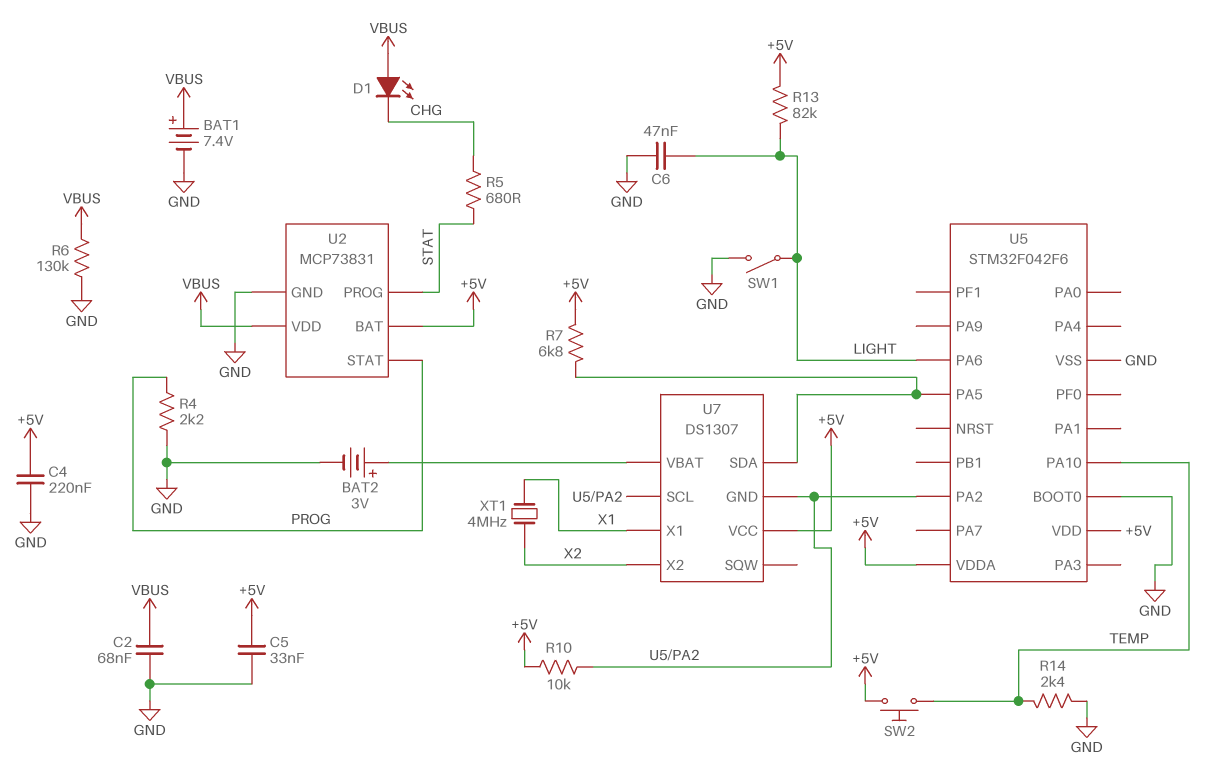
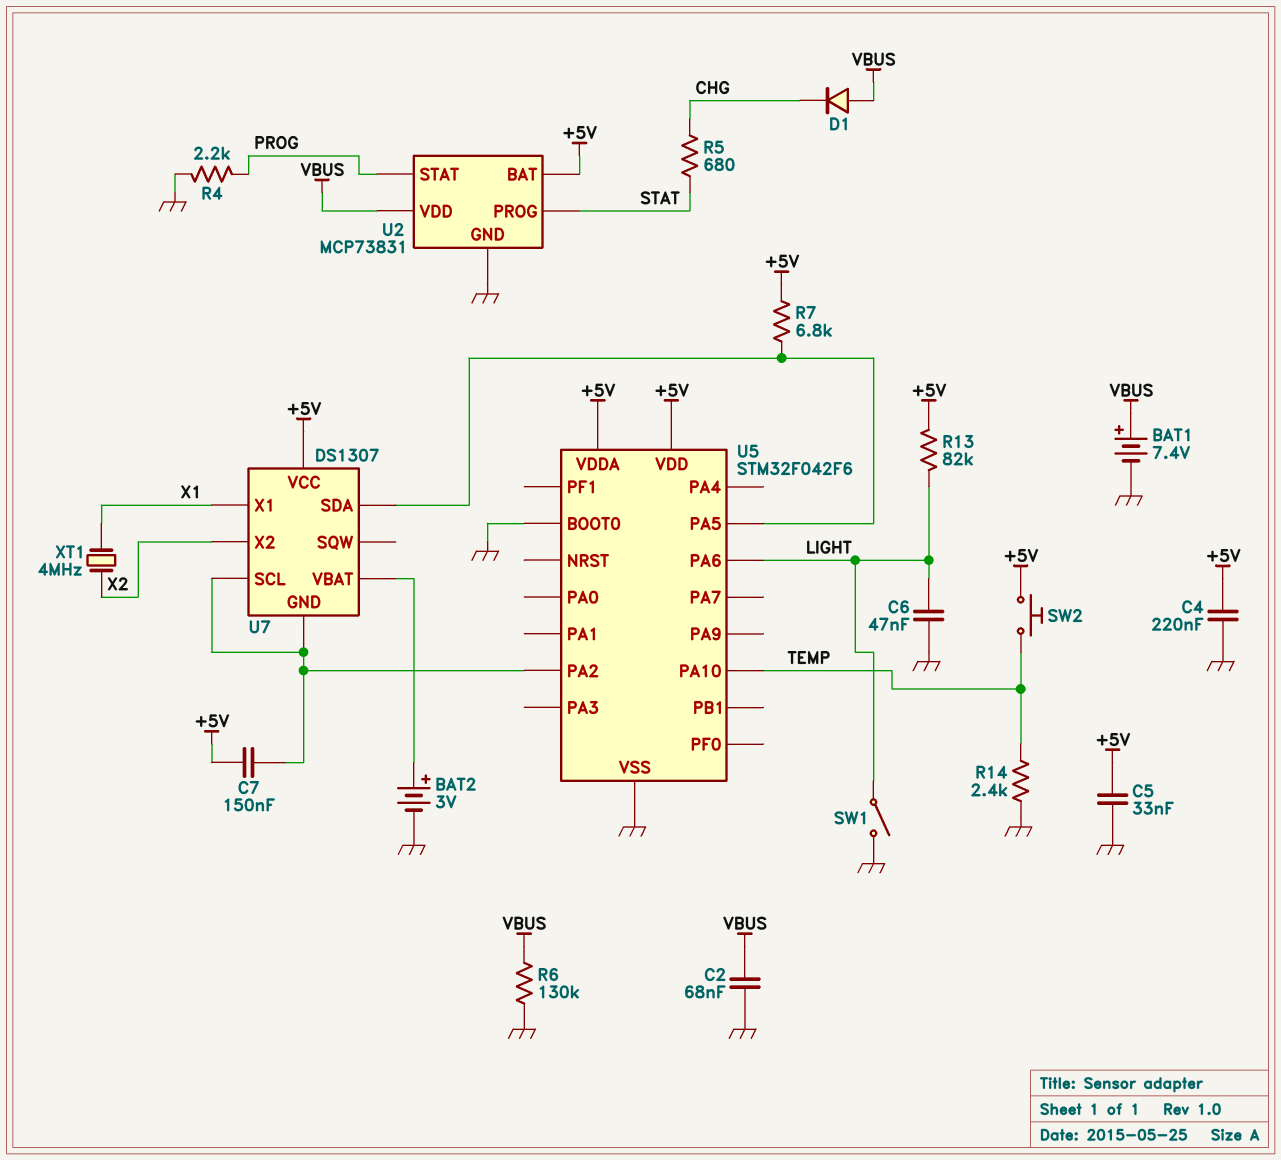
C7: none -> 150nF (+5V, U5/PA2)
D1: LED (A VBUS, K CHG) -> diode (A VBUS, K CHG)
R10: 10k (+5V, U5/PA2) -> none

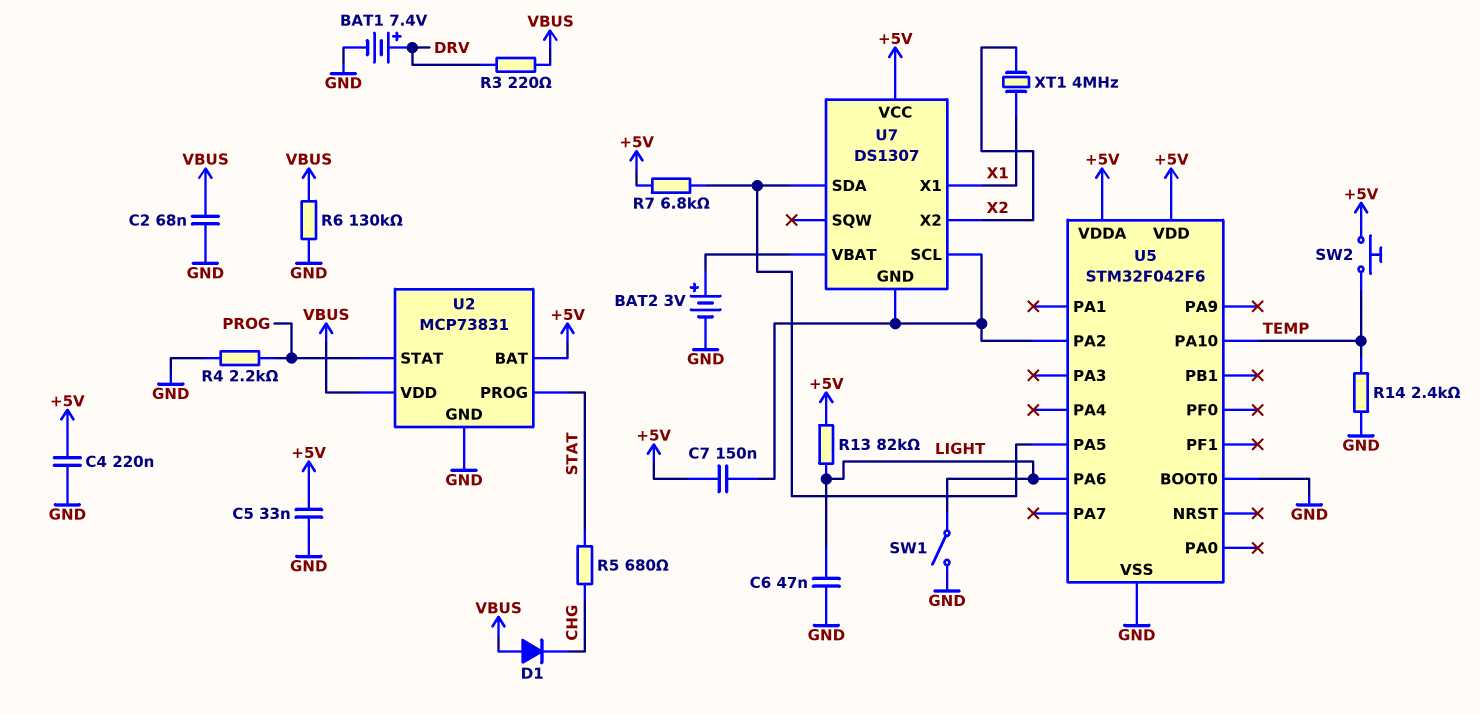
BAT1: 7.4V (plus VBUS, minus GND) -> 7.4V (plus DRV, minus GND)
R3: none -> 220 (DRV, VBUS)

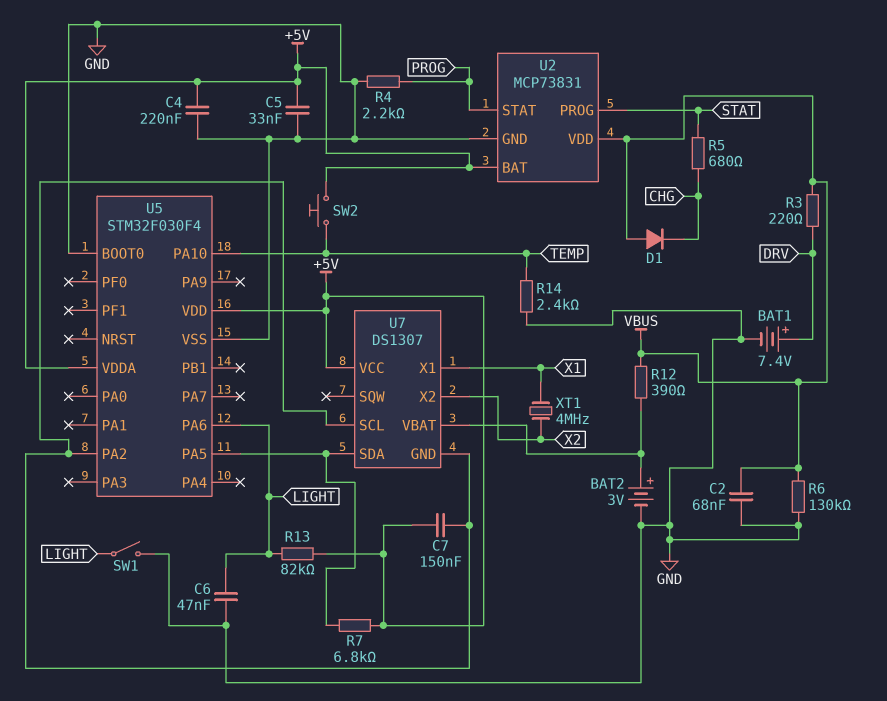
R12: none -> 390 (U7/VBAT, VBUS)
U5: STM32F042F6 -> STM32F030F4

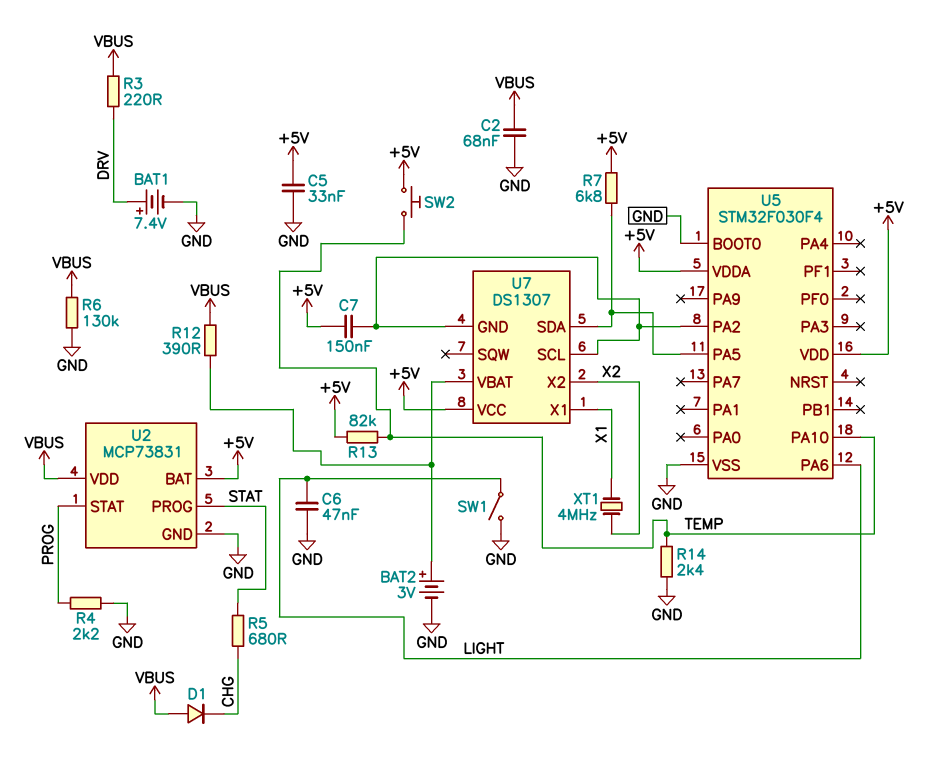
C4: 220nF (+5V, GND) -> none
R13: 82k (+5V, LIGHT) -> 82k (+5V, TEMP)

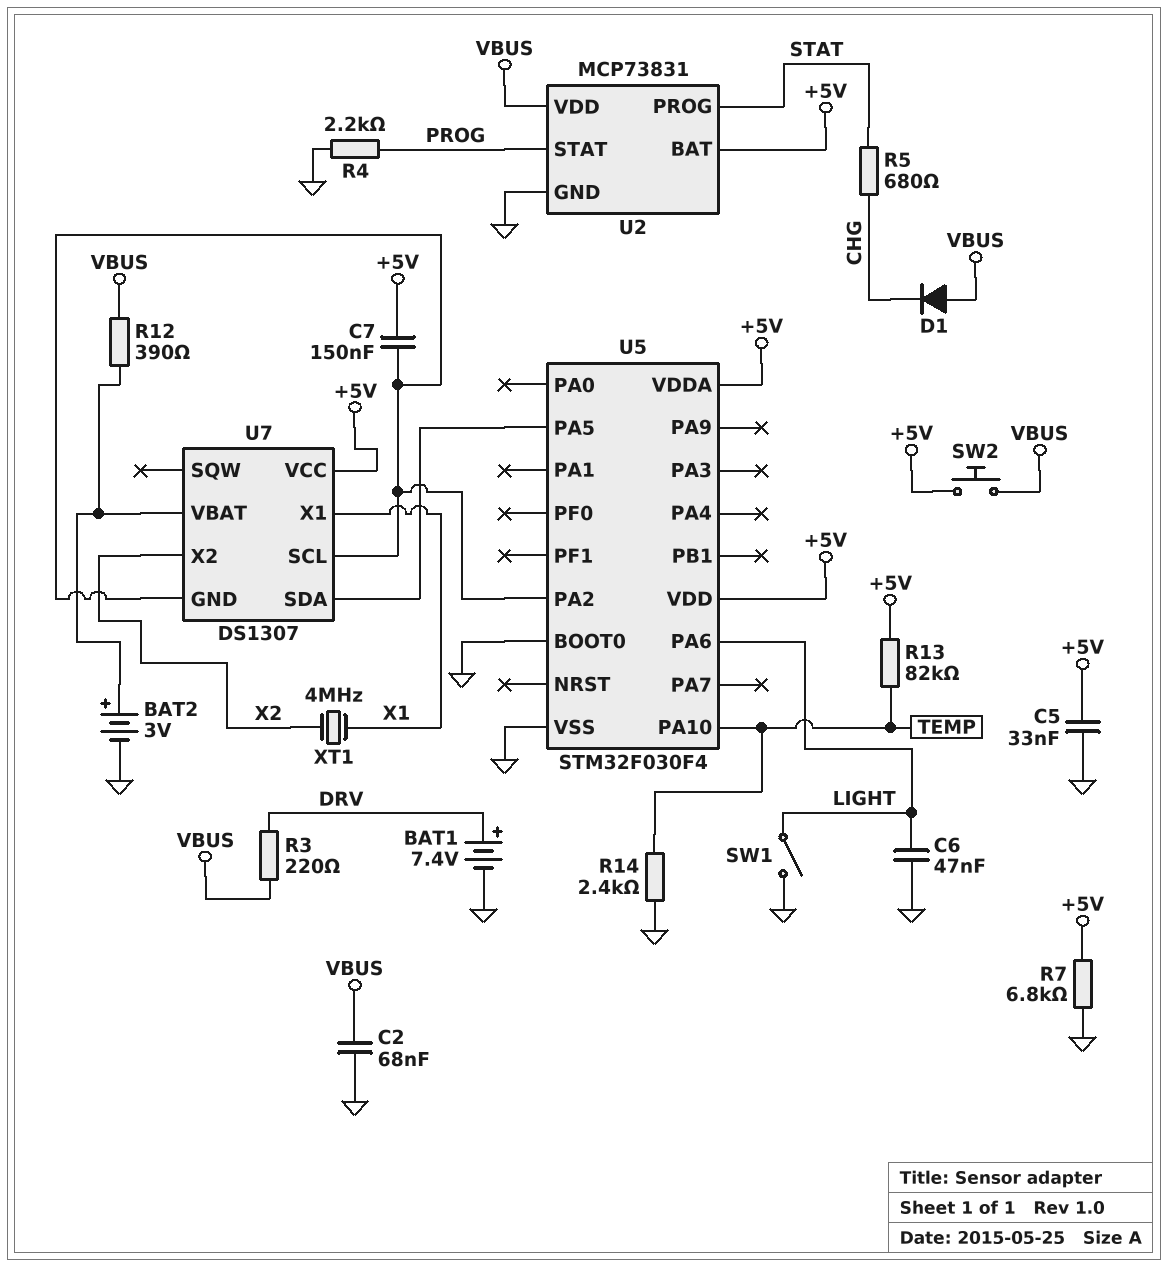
R6: 130k (GND, VBUS) -> none
R7: 6.8k (+5V, U5/PA5) -> 6.8k (+5V, GND)
SW2: button (+5V, TEMP) -> button (+5V, VBUS)

